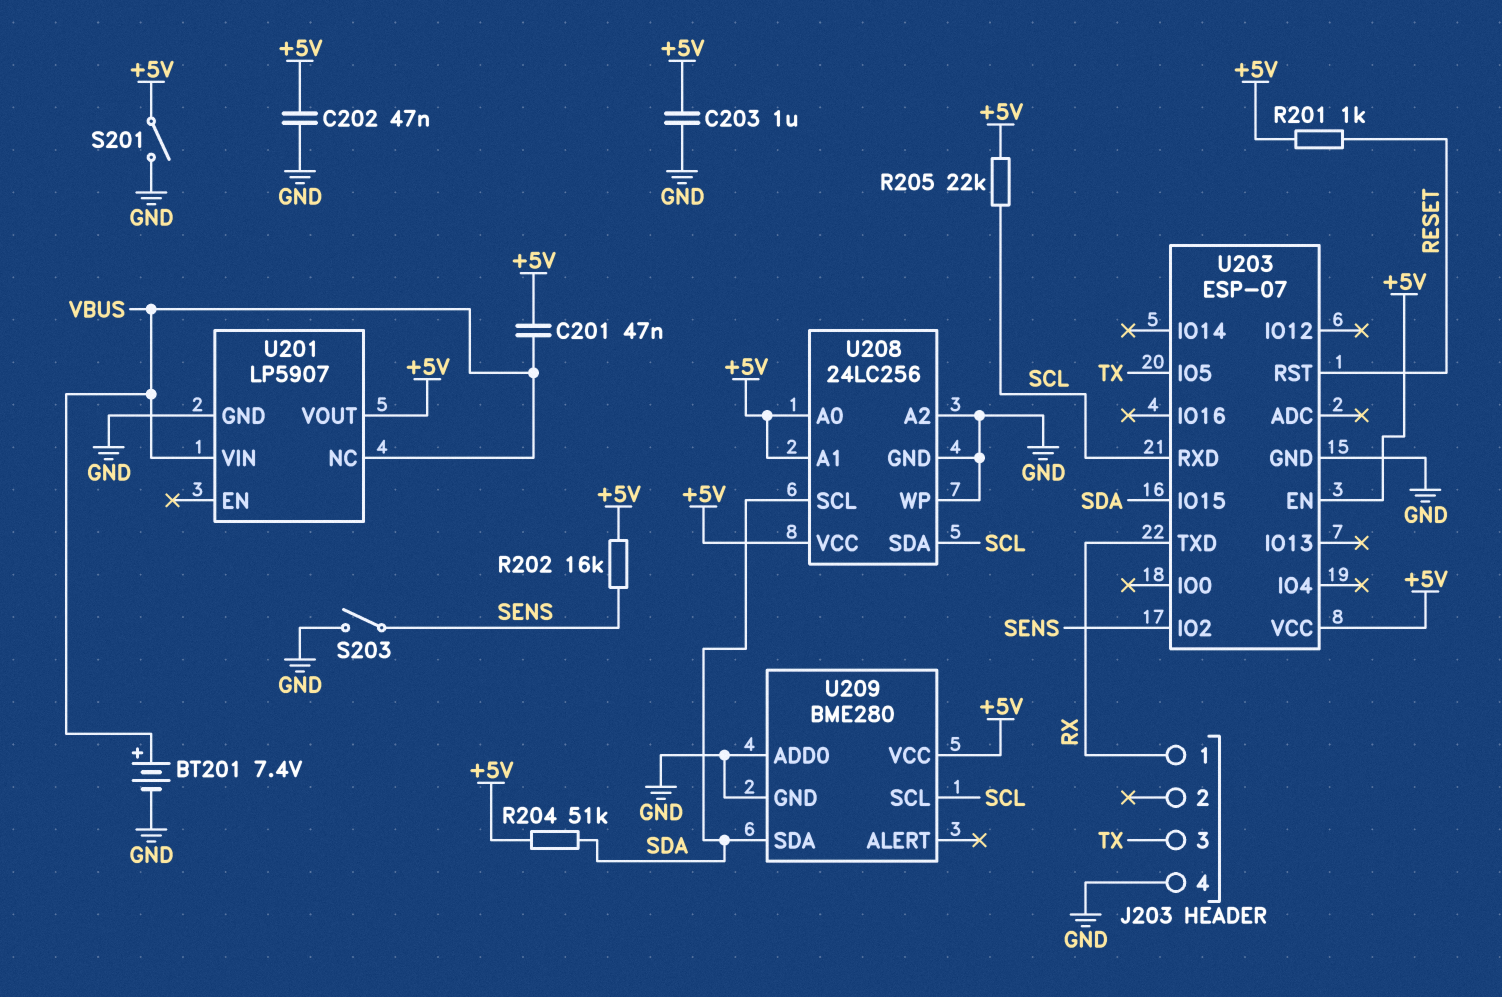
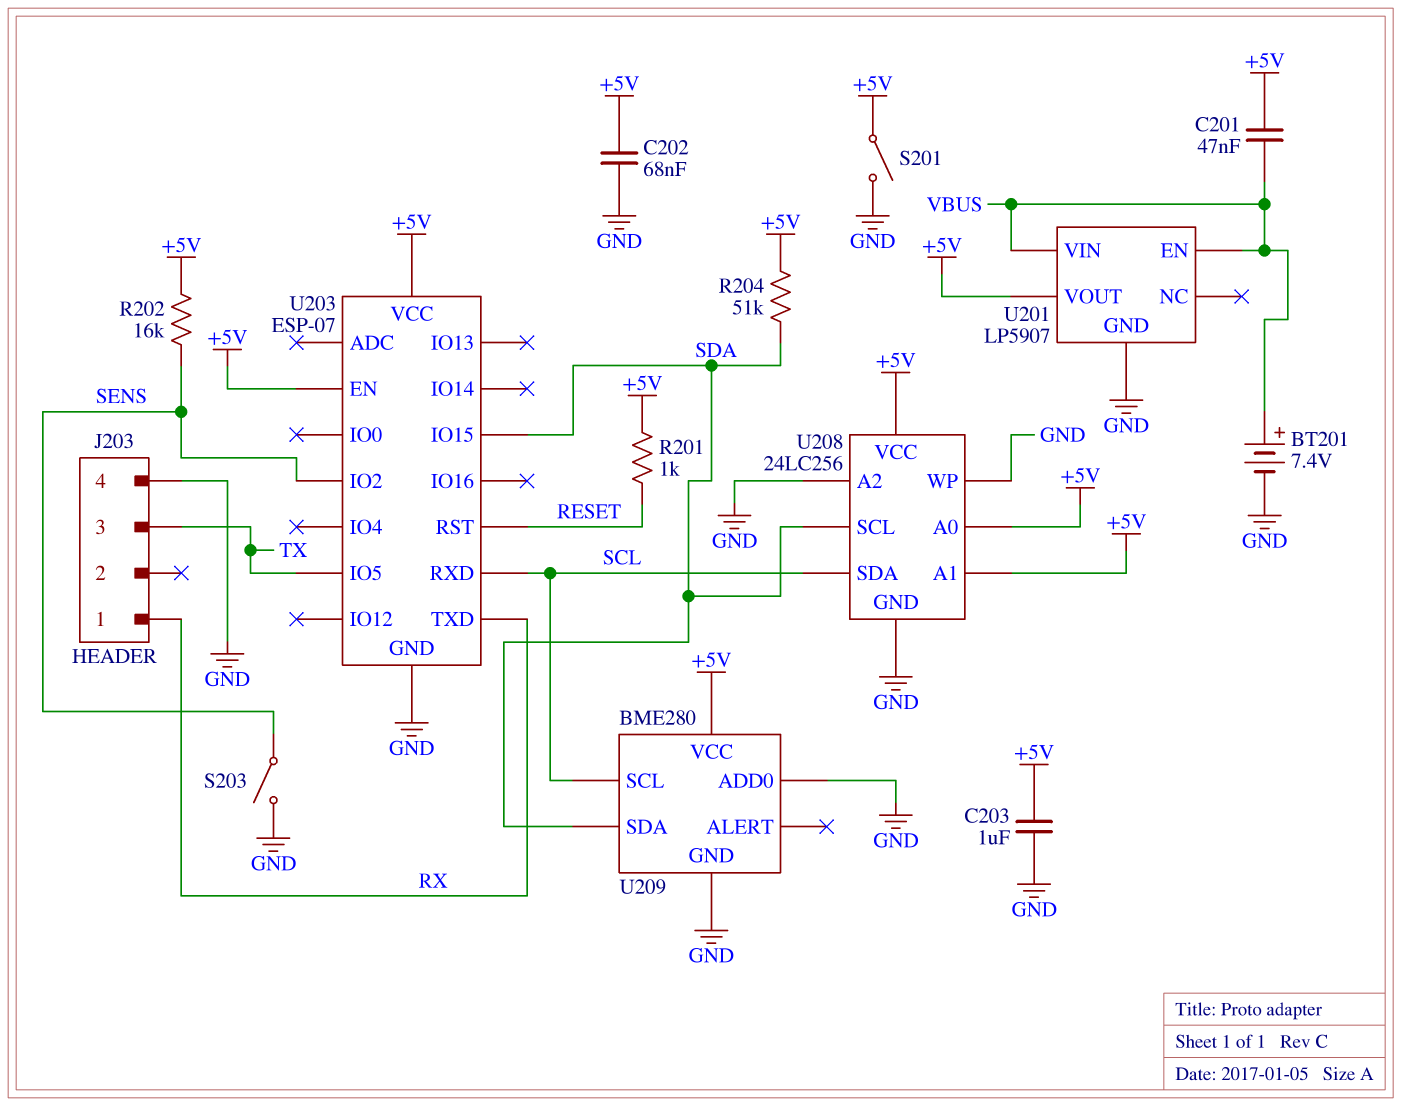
C202: 47nF (+5V, GND) -> 68nF (+5V, GND)
R205: 22k (+5V, SCL) -> none
U201 pin EN: none -> VBUS
U201 pin NC: VBUS -> none

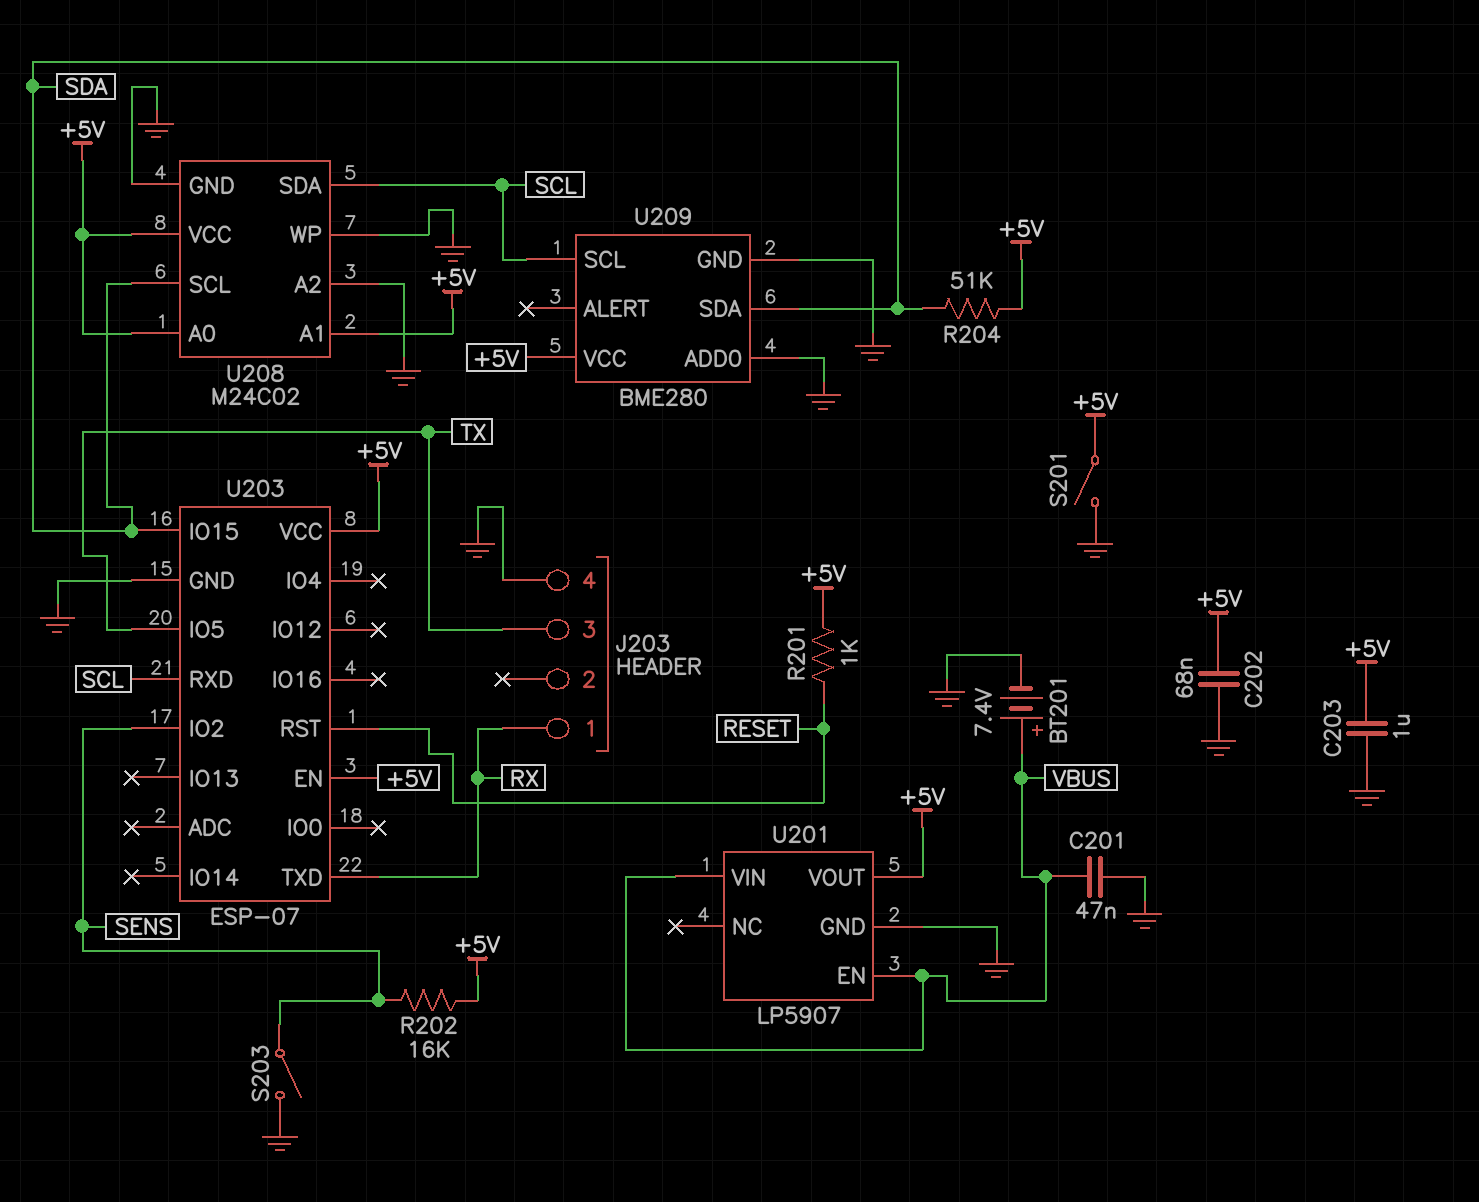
C201: 47nF (+5V, VBUS) -> 47nF (GND, VBUS)
U208: 24LC256 -> M24C02

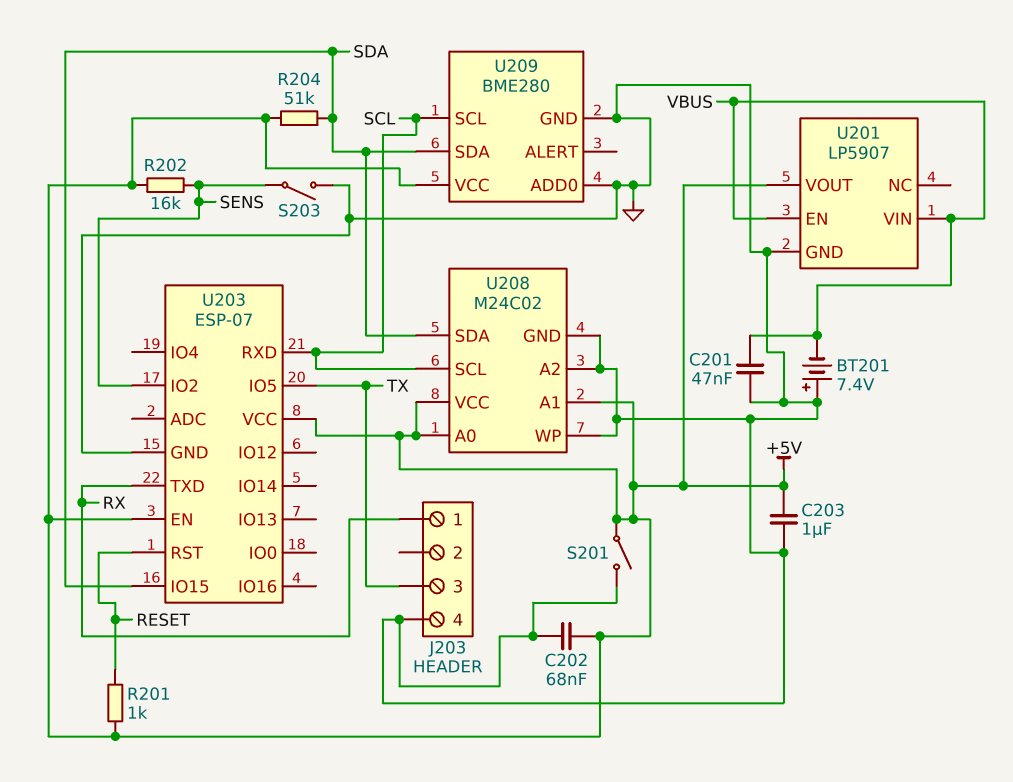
BT201: 7.4V (plus VBUS, minus GND) -> 7.4V (plus GND, minus VBUS)
U208 pin SCL: SDA -> SCL
U208 pin SDA: SCL -> SDA

